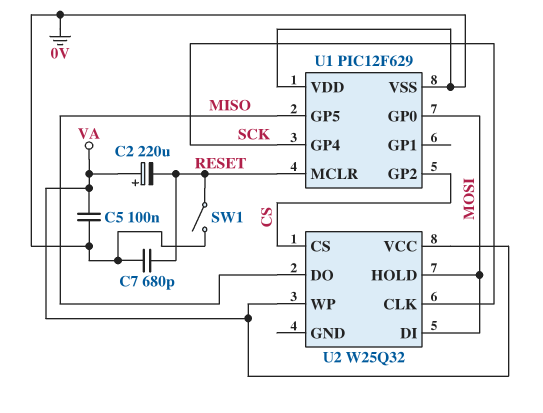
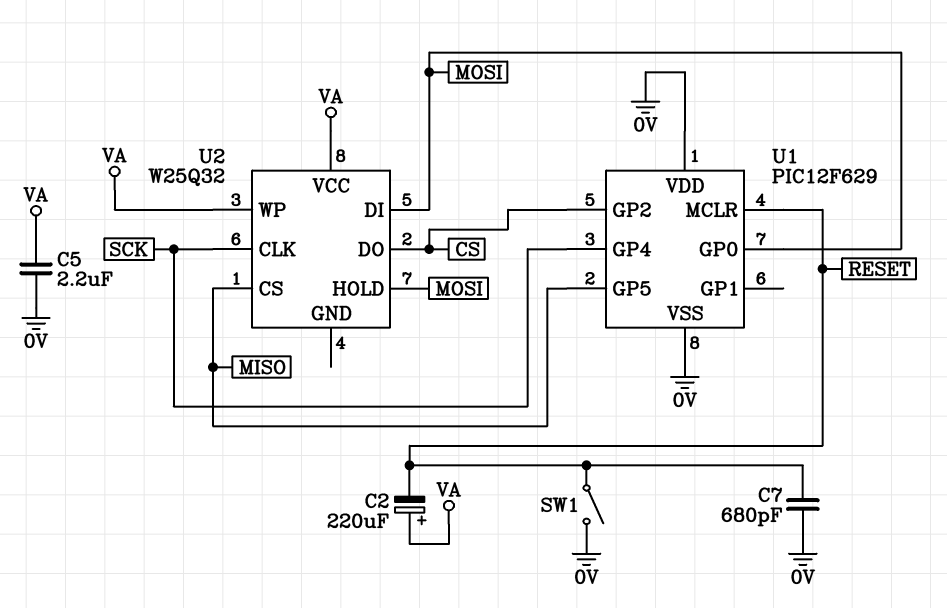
C5: 100nF (0V, VA) -> 2.2uF (0V, VA)
U2 pin CS: CS -> MISO
U2 pin DO: MISO -> CS

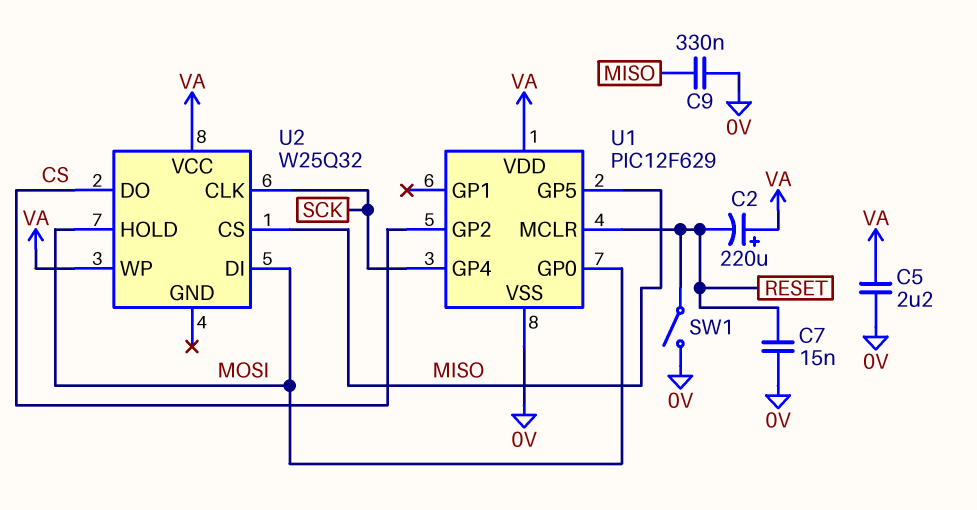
C7: 680pF (0V, RESET) -> 15nF (0V, RESET)
C9: none -> 330nF (0V, MISO)
U1 pin VDD: 0V -> VA

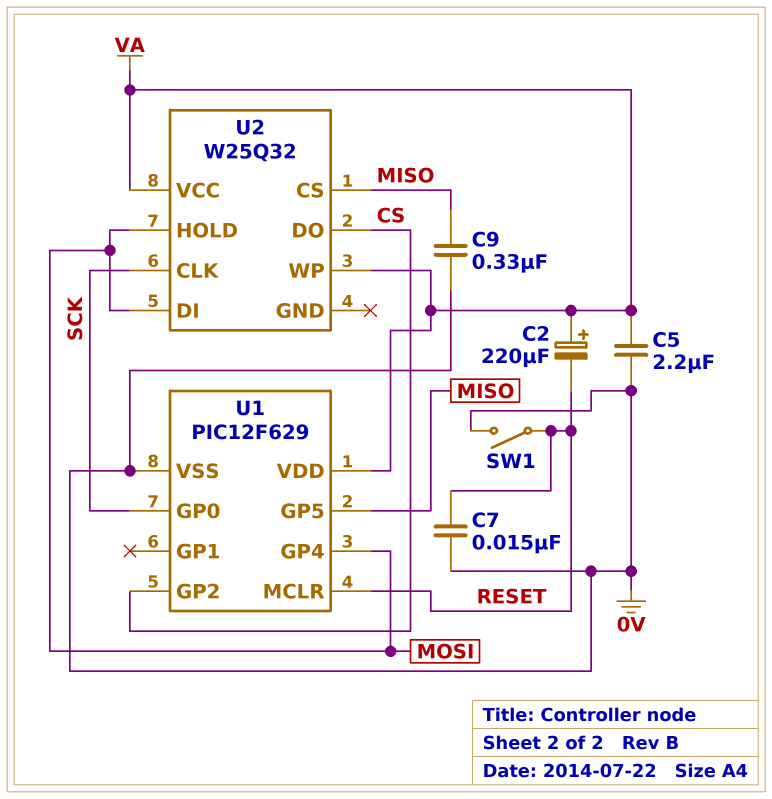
U1 pin GP0: MOSI -> SCK
U1 pin GP4: SCK -> MOSI

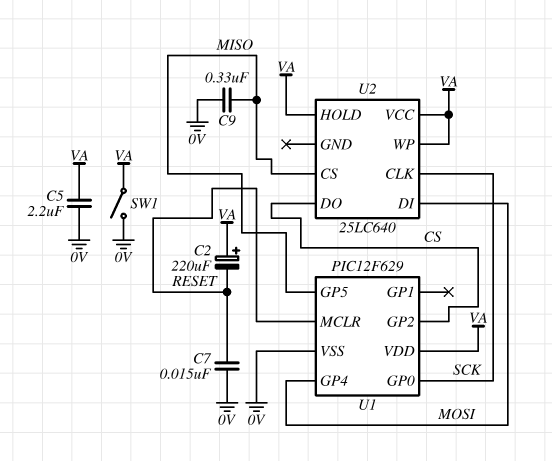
SW1: switch (0V, RESET) -> switch (0V, VA)
U2: W25Q32 -> 25LC640
U2 pin HOLD: MOSI -> VA

